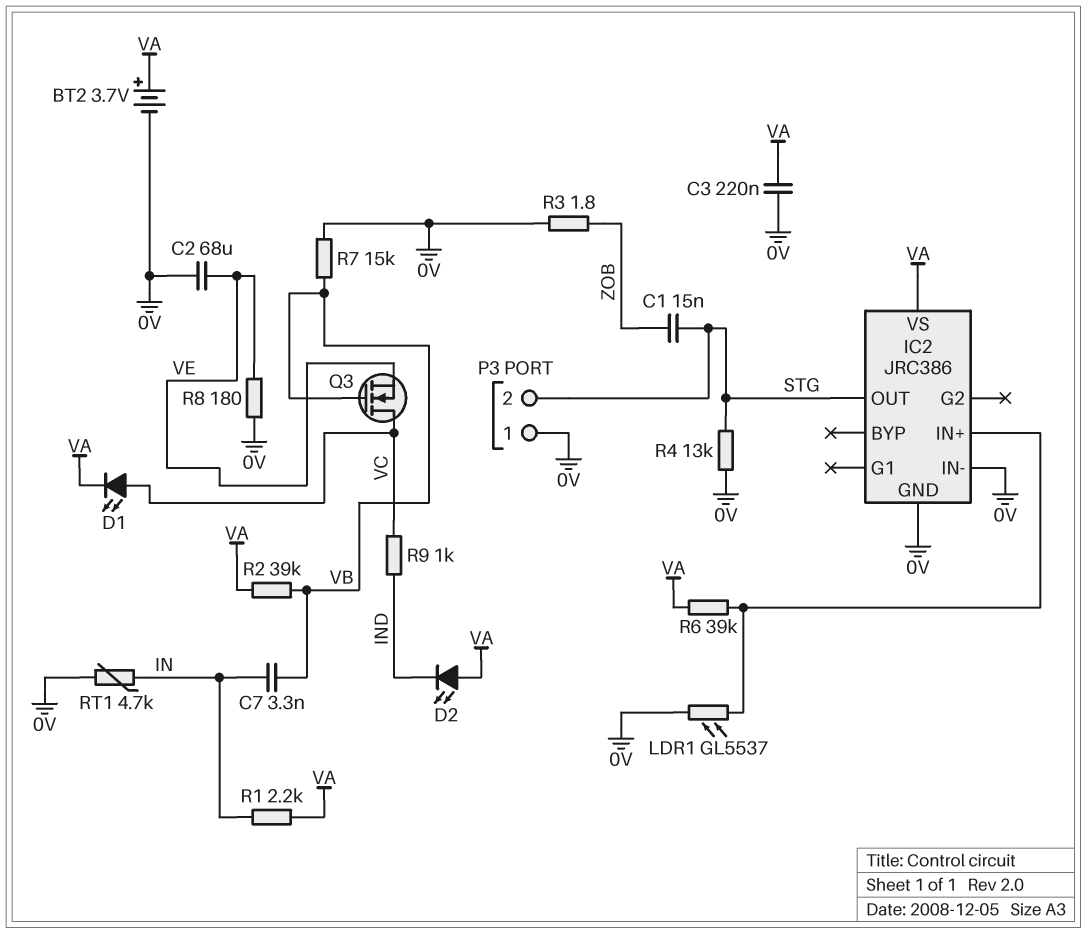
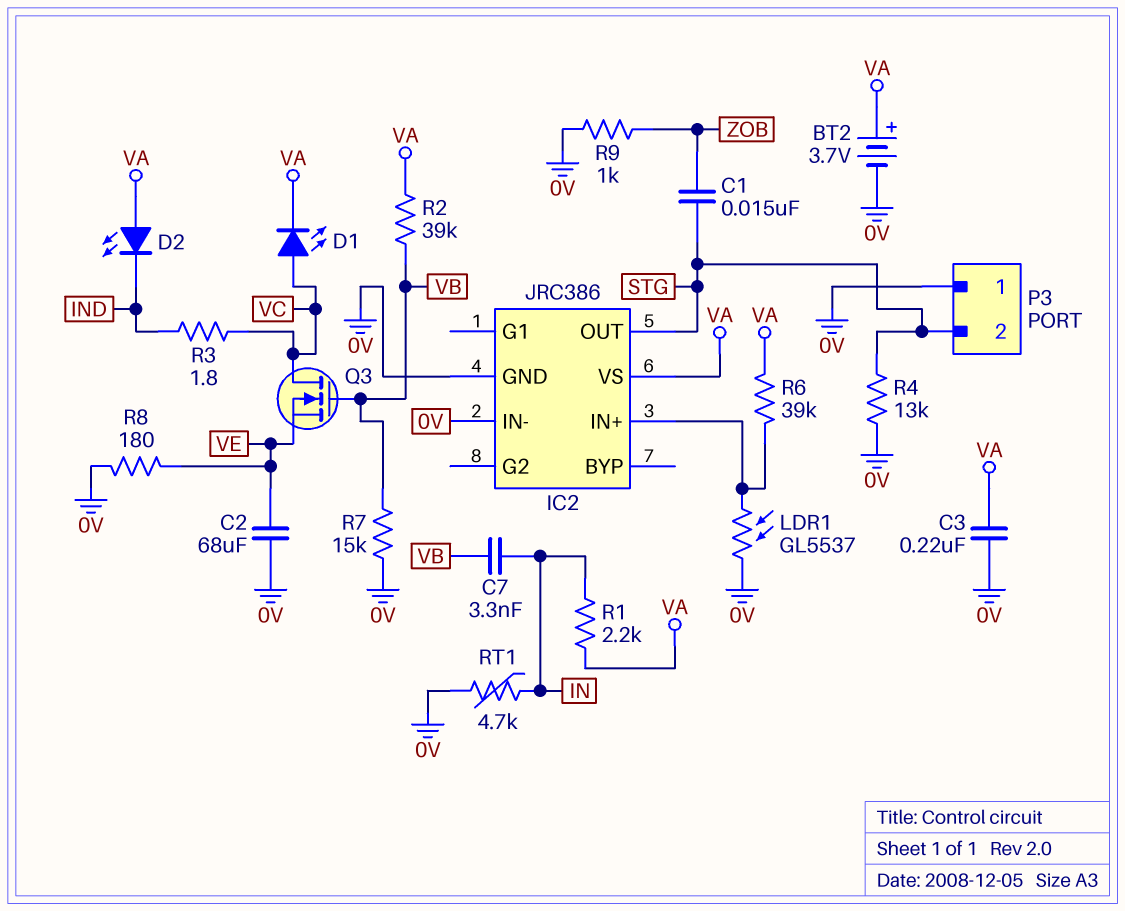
R3: 1.8 (0V, ZOB) -> 1.8 (IND, VC)
R9: 1k (IND, VC) -> 1k (0V, ZOB)

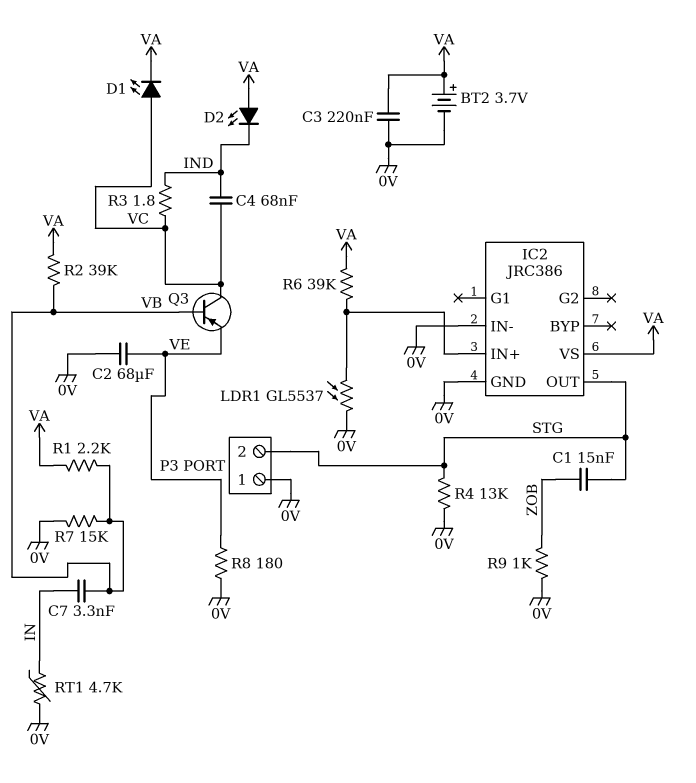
C4: none -> 68nF (IND, VC)
Q3: NMOS (G VB, D VC, S VE) -> PNP (B VB, C VC, E VE)
R1: 2.2k (IN, VA) -> 2.2k (VA, VB)

